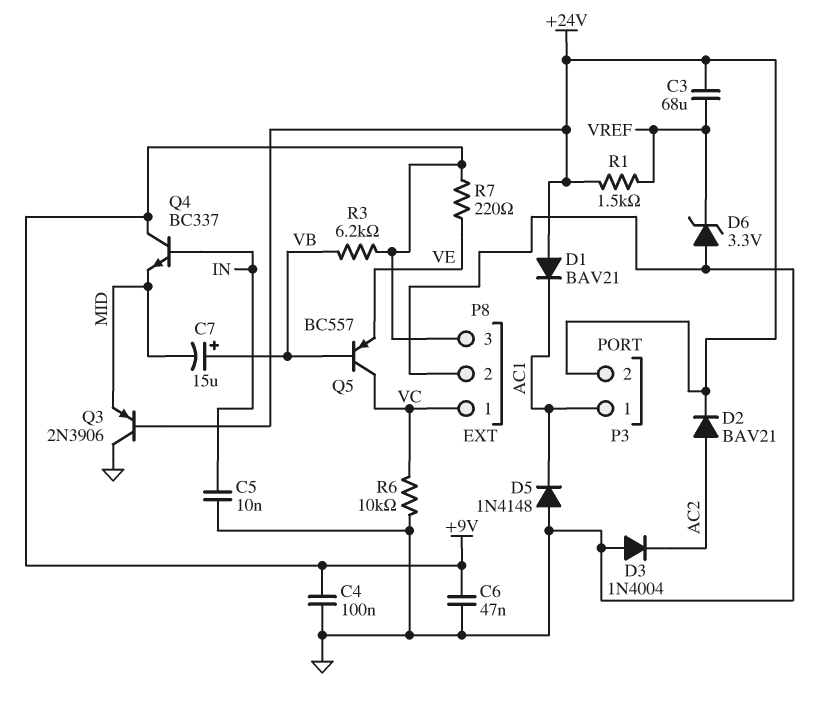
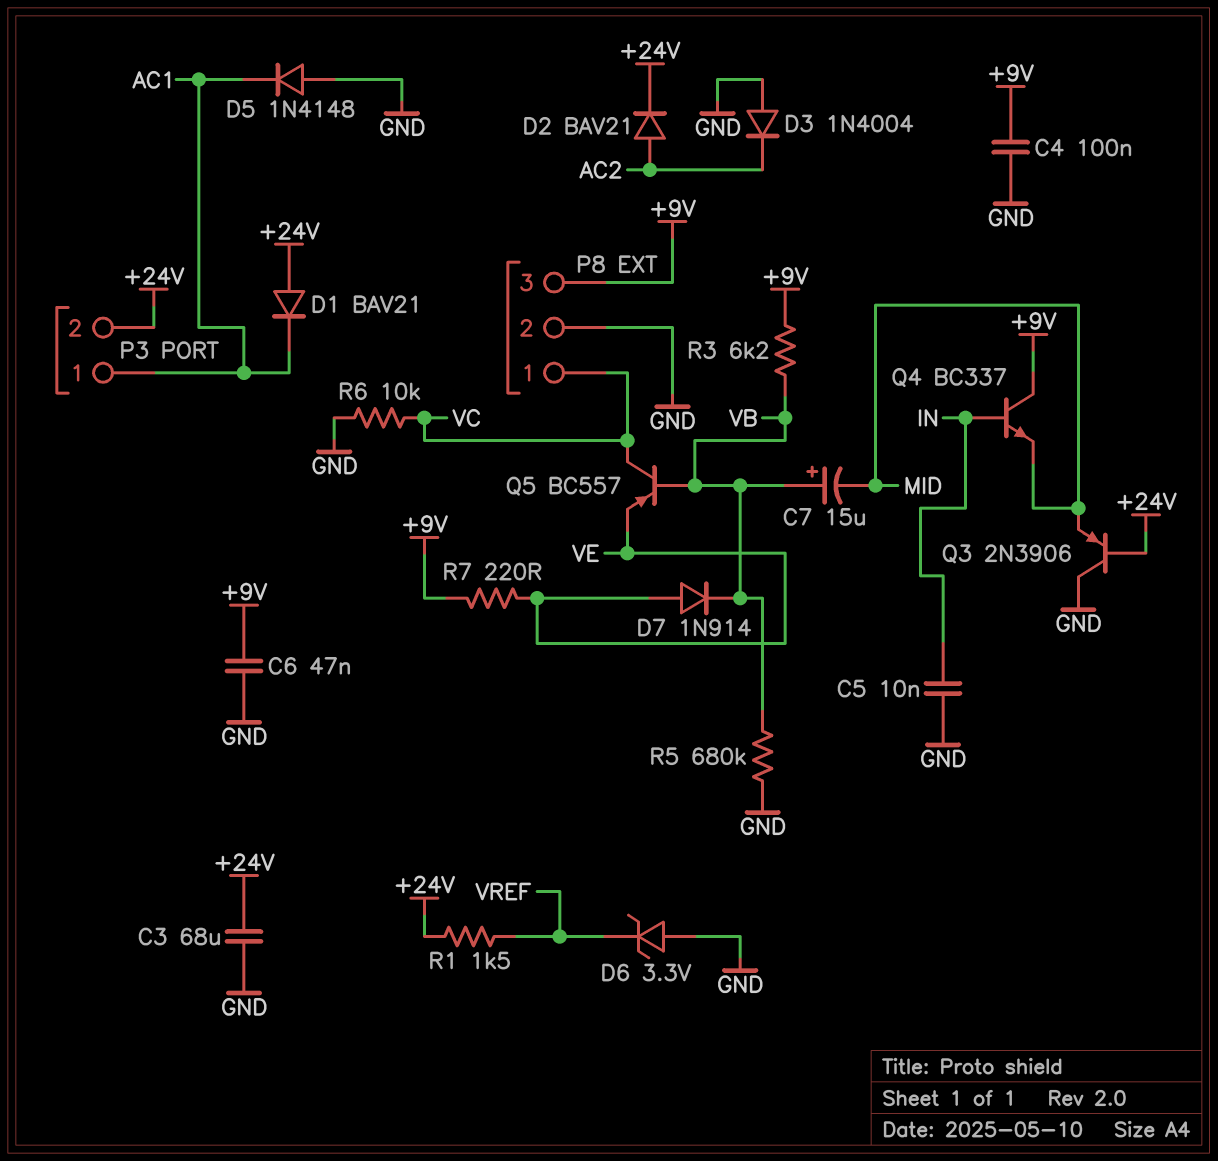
C3: 68uF (+24V, VREF) -> 68uF (+24V, GND)
D7: none -> diode 1N914 (A VE, K VB)
R5: none -> 680k (GND, VB)

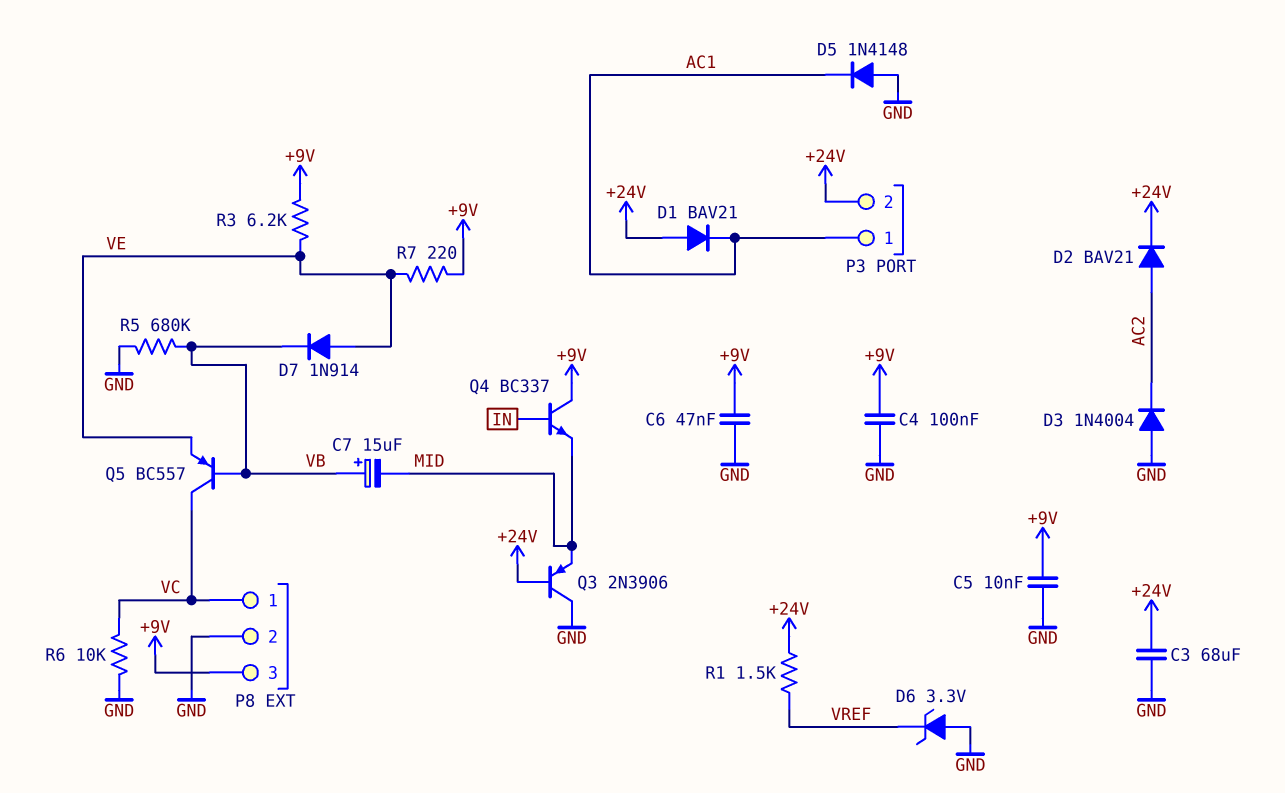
C5: 10nF (GND, IN) -> 10nF (+9V, GND)
R3: 6.2k (+9V, VB) -> 6.2k (+9V, VE)

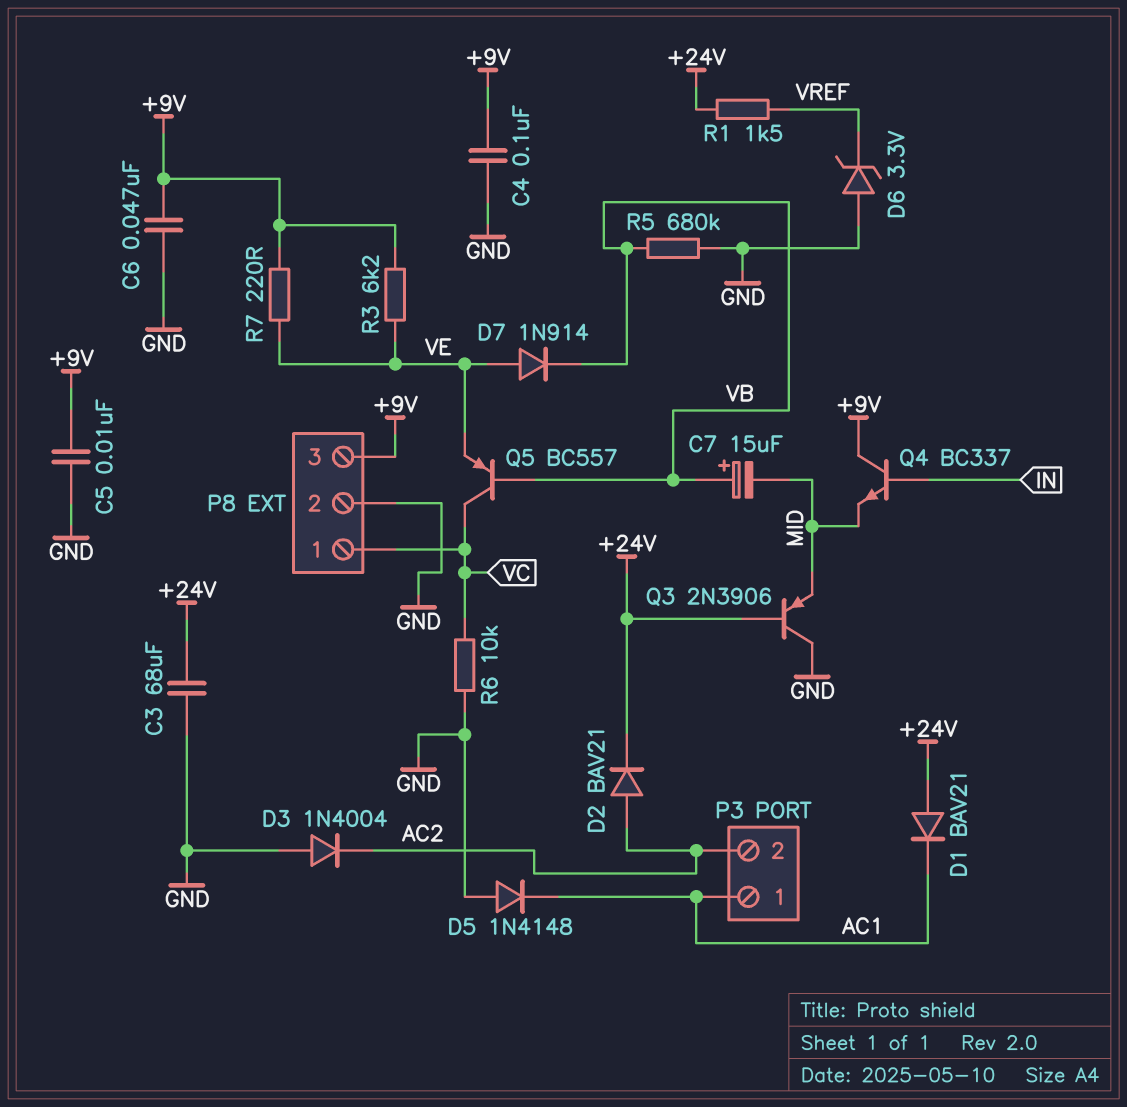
P3 pin 2: +24V -> AC2

